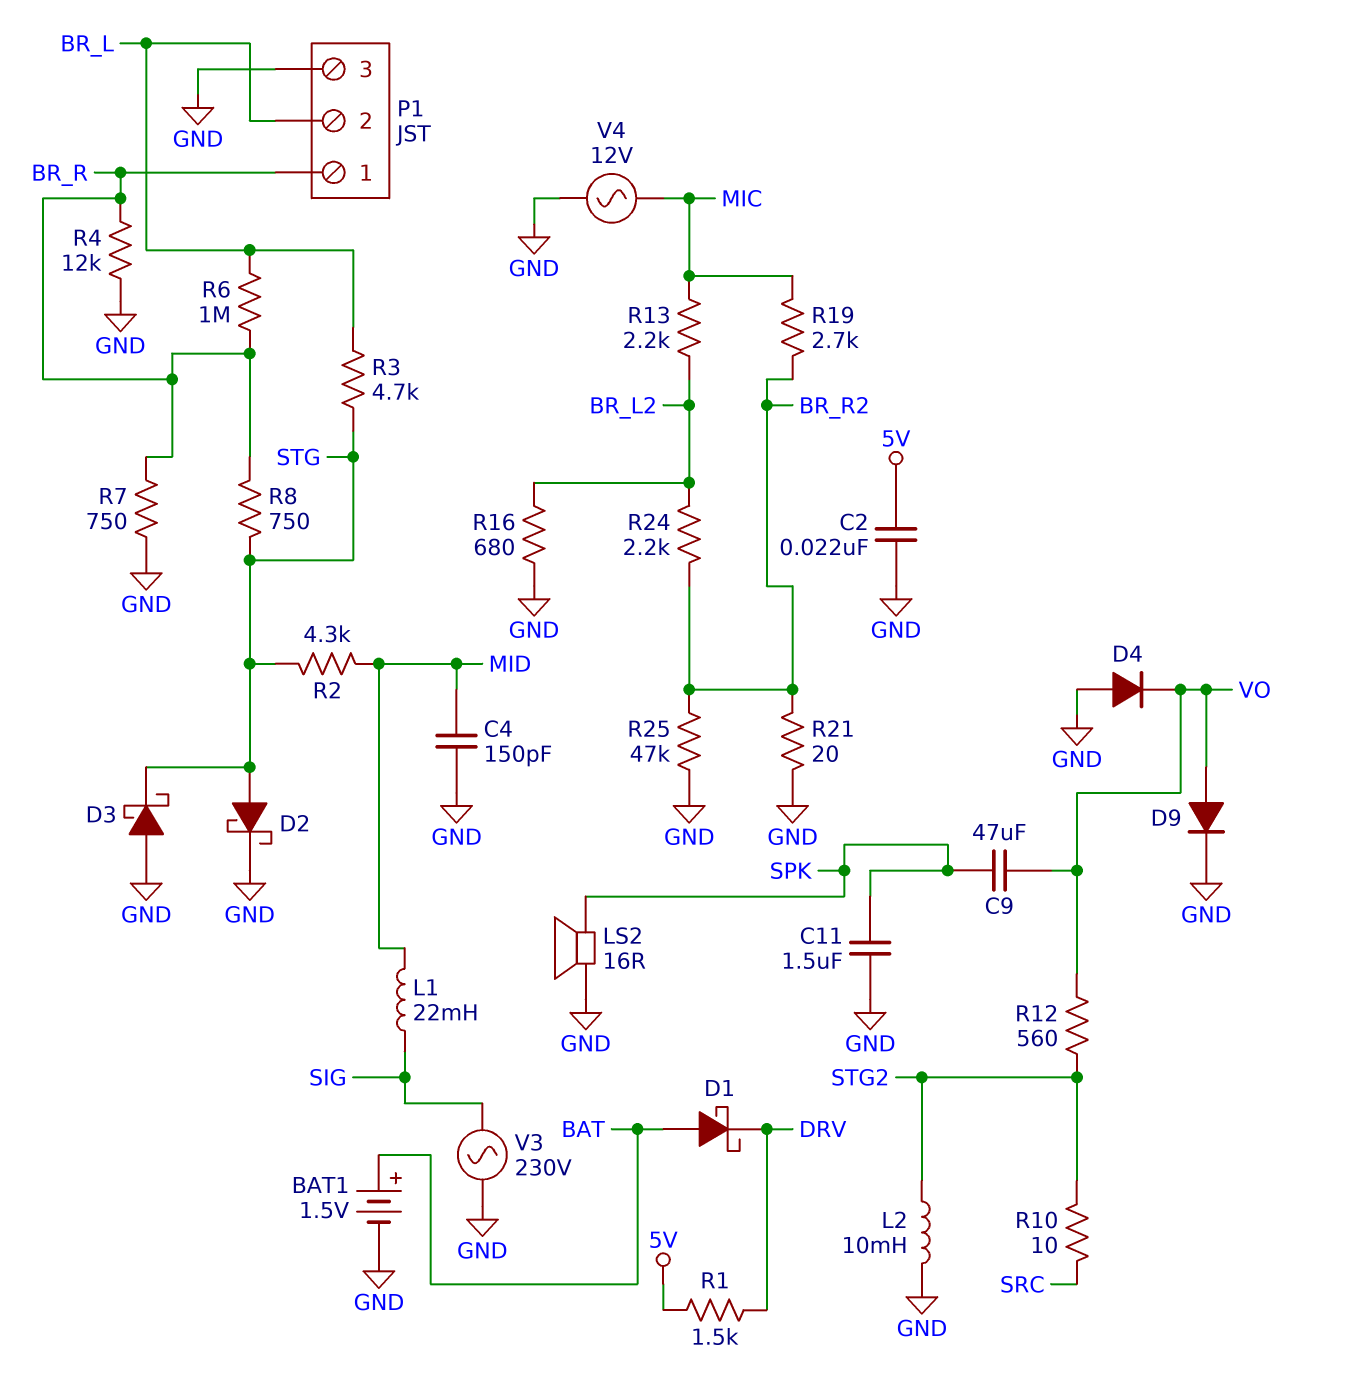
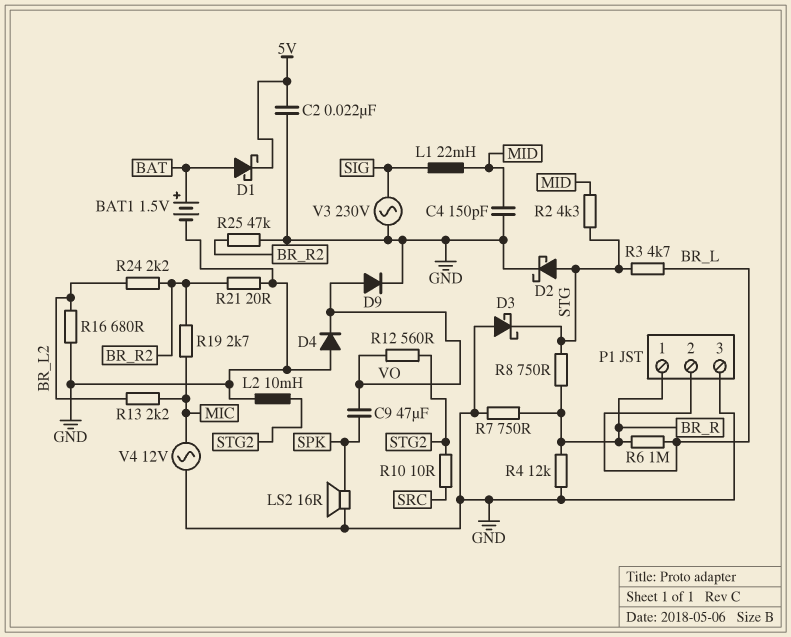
C11: 1.5uF (GND, SPK) -> none
D1: schottky (A BAT, K DRV) -> schottky (A BAT, K 5V)
R1: 1.5k (5V, DRV) -> none

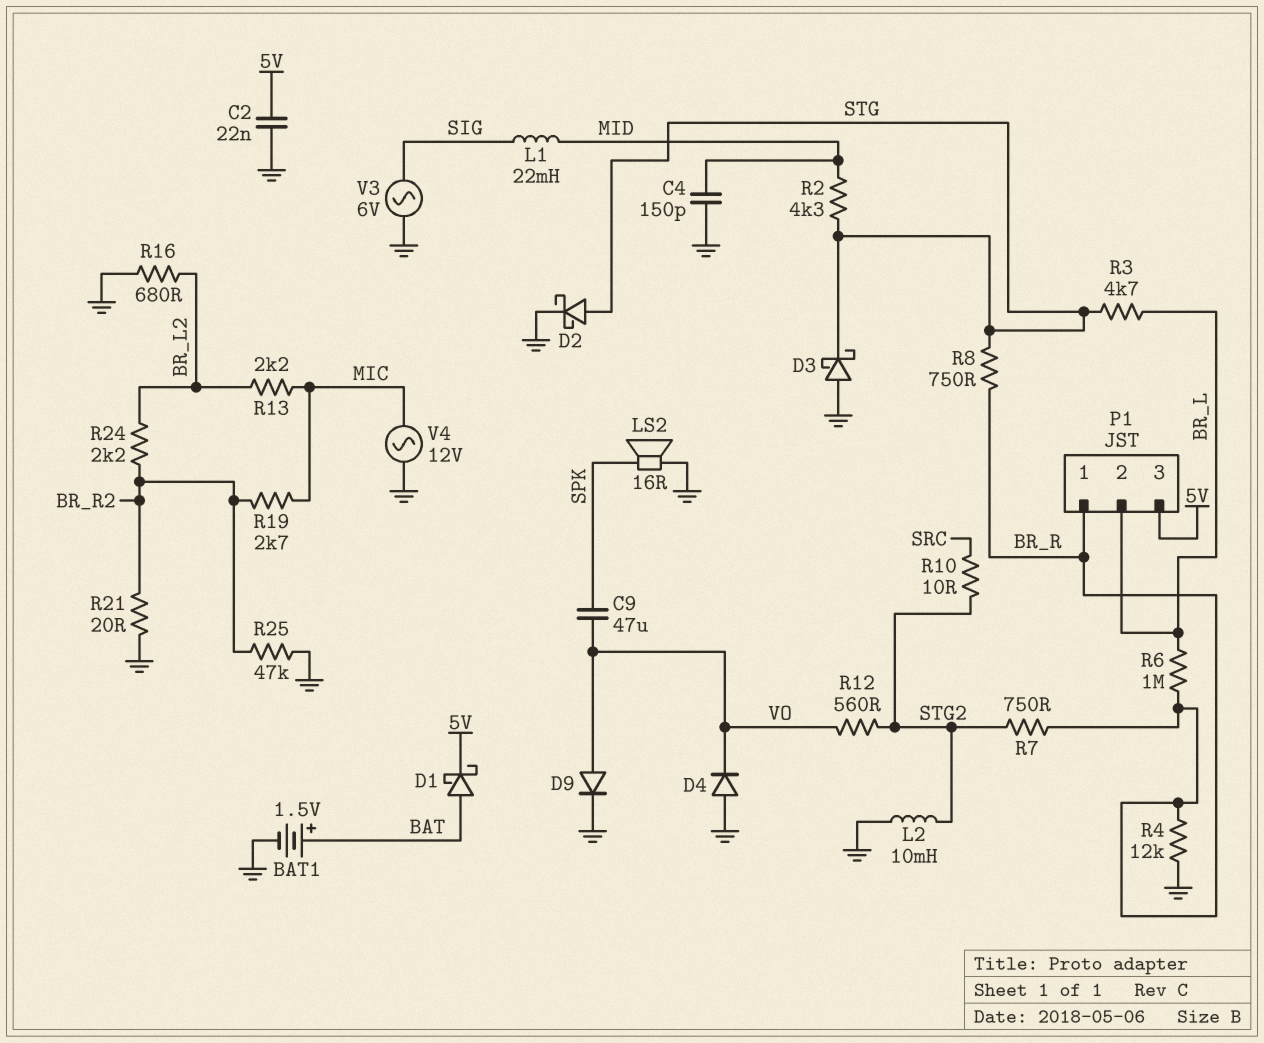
P1 pin 3: GND -> 5V
R7: 750 (BR_R, GND) -> 750 (BR_R, STG2)
V3: AC 230V (GND, SIG) -> AC 6V (GND, SIG)

